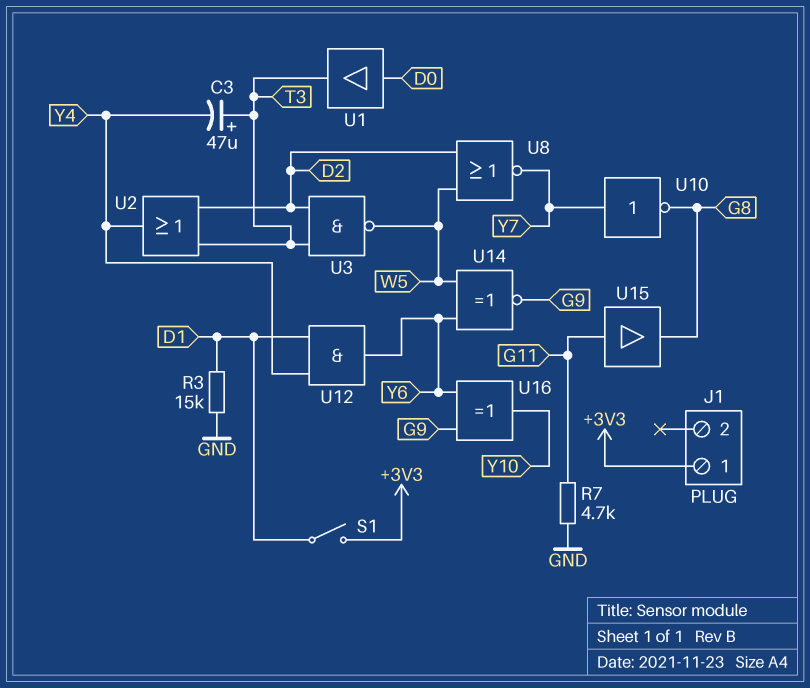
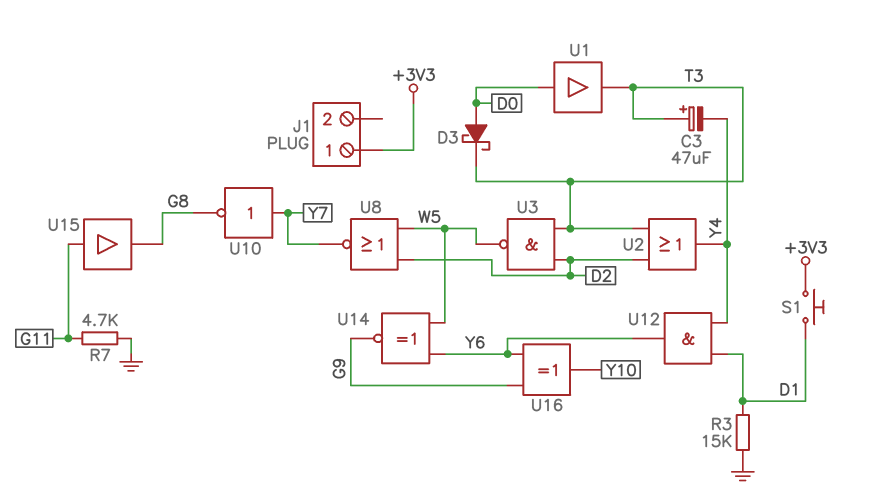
D3: none -> schottky (A D0, K T3)
S1: switch (+3V3, D1) -> button (+3V3, D1)

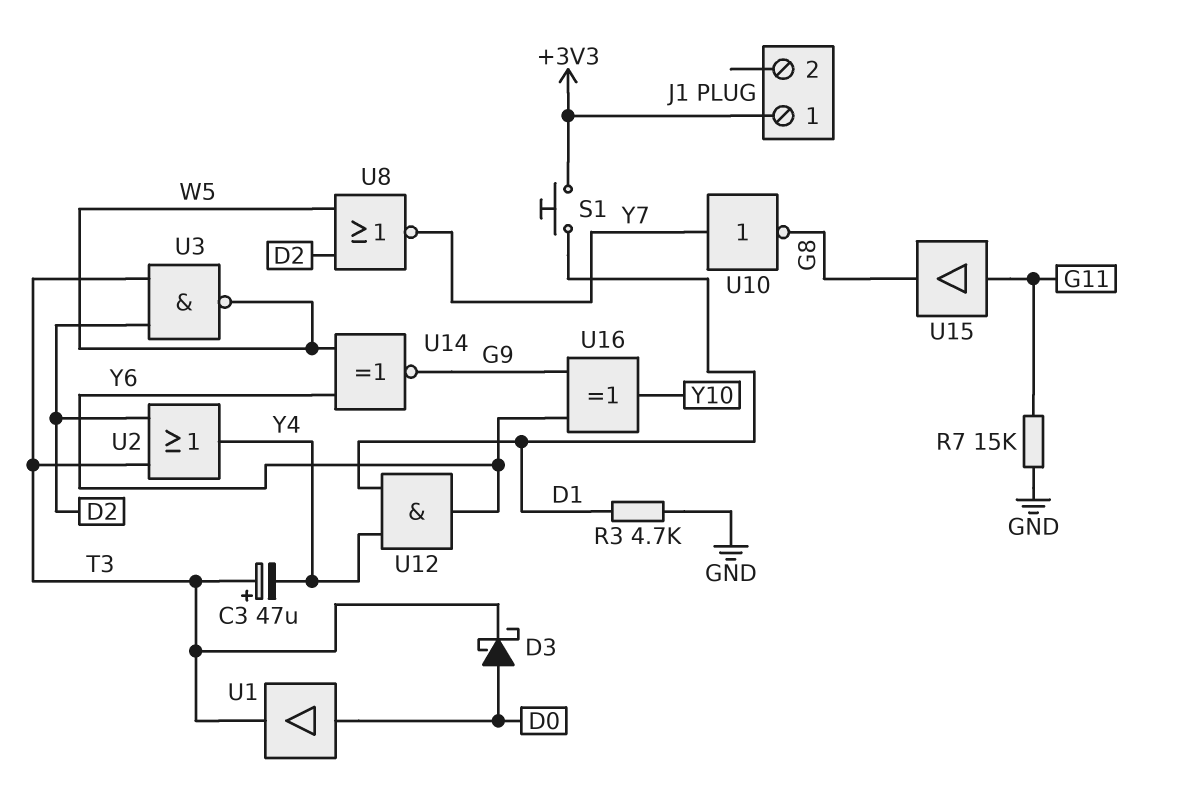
R3: 15k (D1, GND) -> 4.7k (D1, GND)
R7: 4.7k (G11, GND) -> 15k (G11, GND)

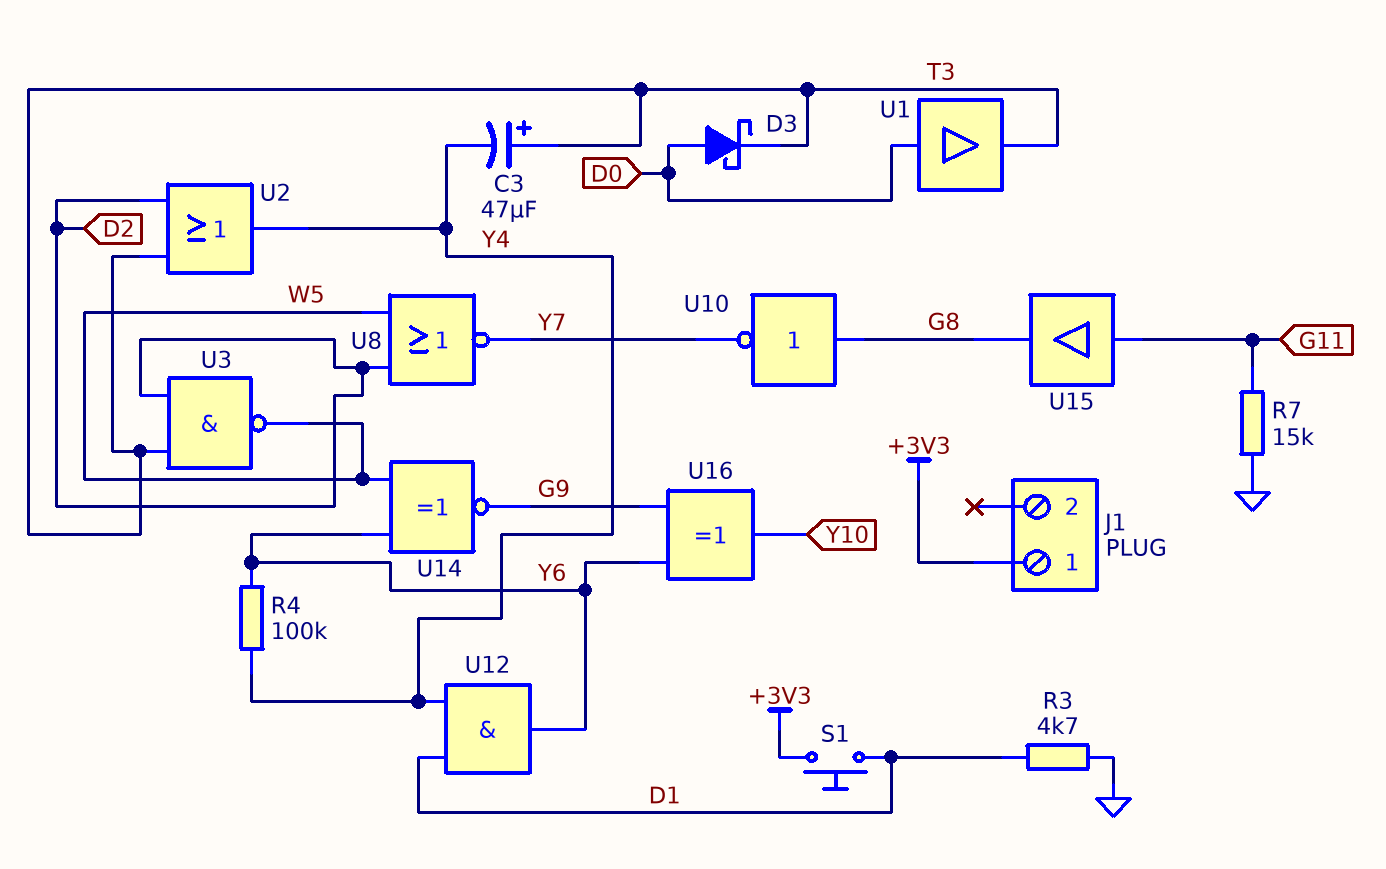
R4: none -> 100k (Y4, Y6)
U10: NOT (in Y7, out G8) -> NOT (in G8, out Y7)

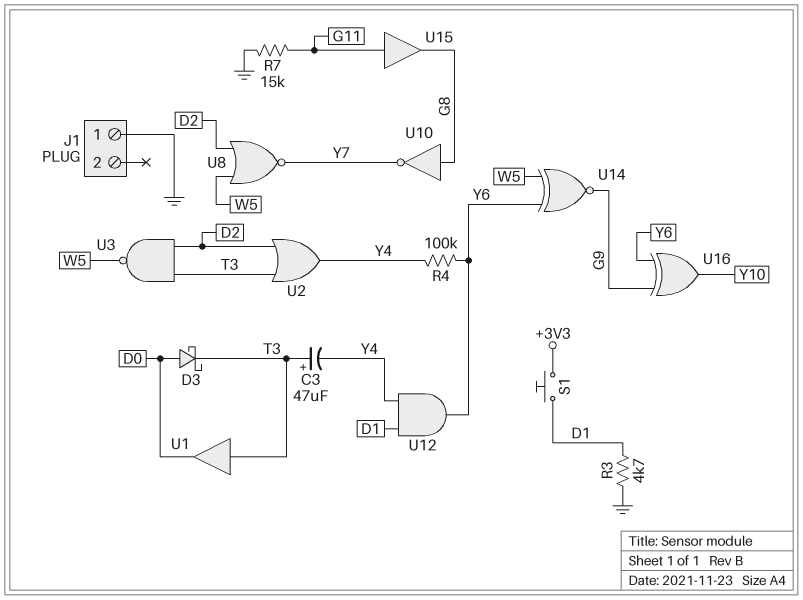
J1 pin 1: +3V3 -> GND
U1: buffer (in D0, out T3) -> buffer (in T3, out D0)

